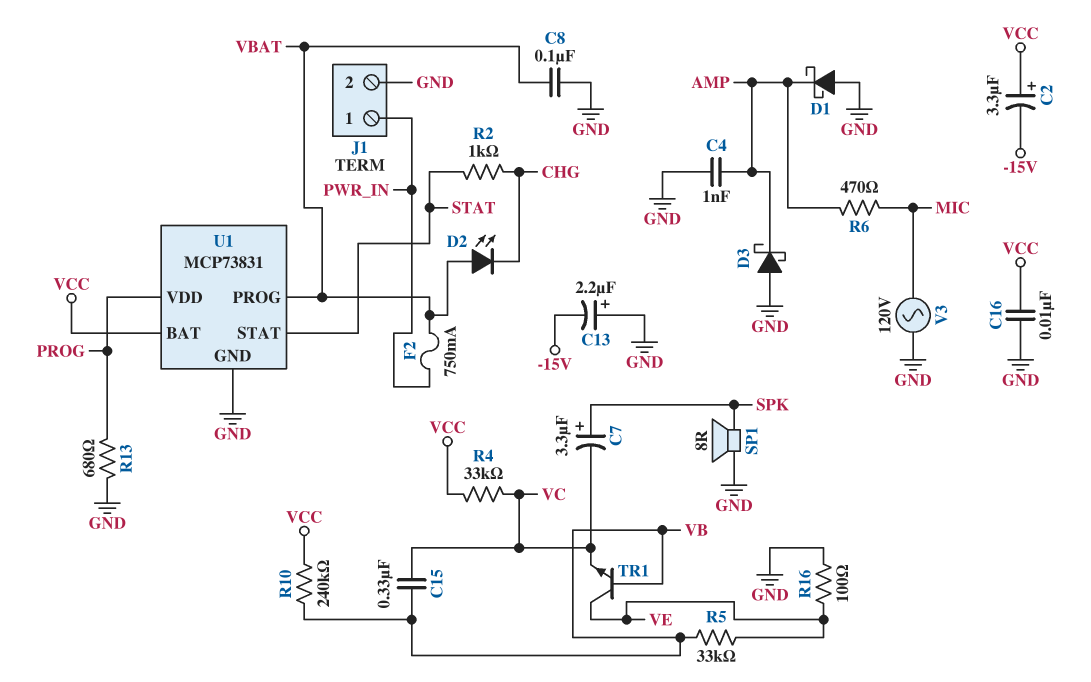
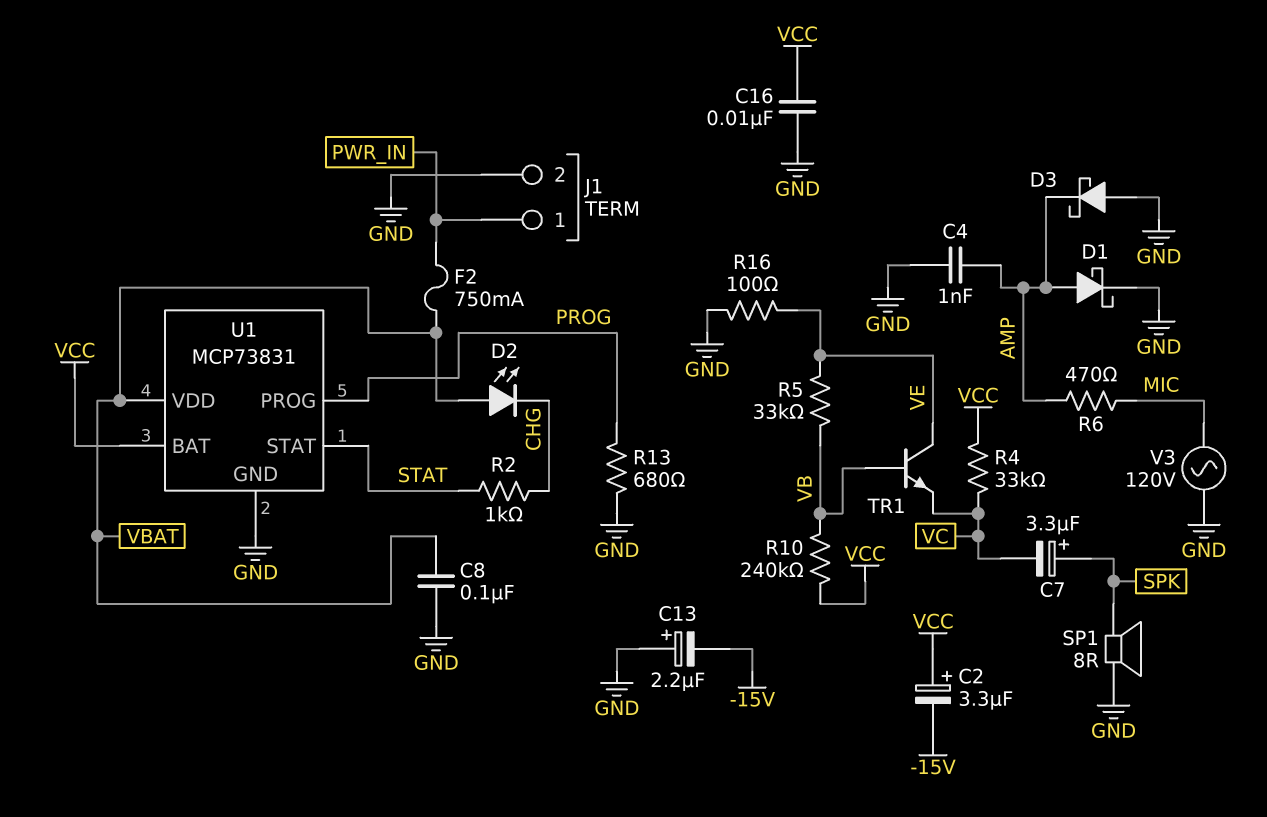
C15: 330nF (VB, VC) -> none
D1: schottky (A GND, K AMP) -> schottky (A AMP, K GND)
U1 pin PROG: VBAT -> PROG
U1 pin VDD: PROG -> VBAT

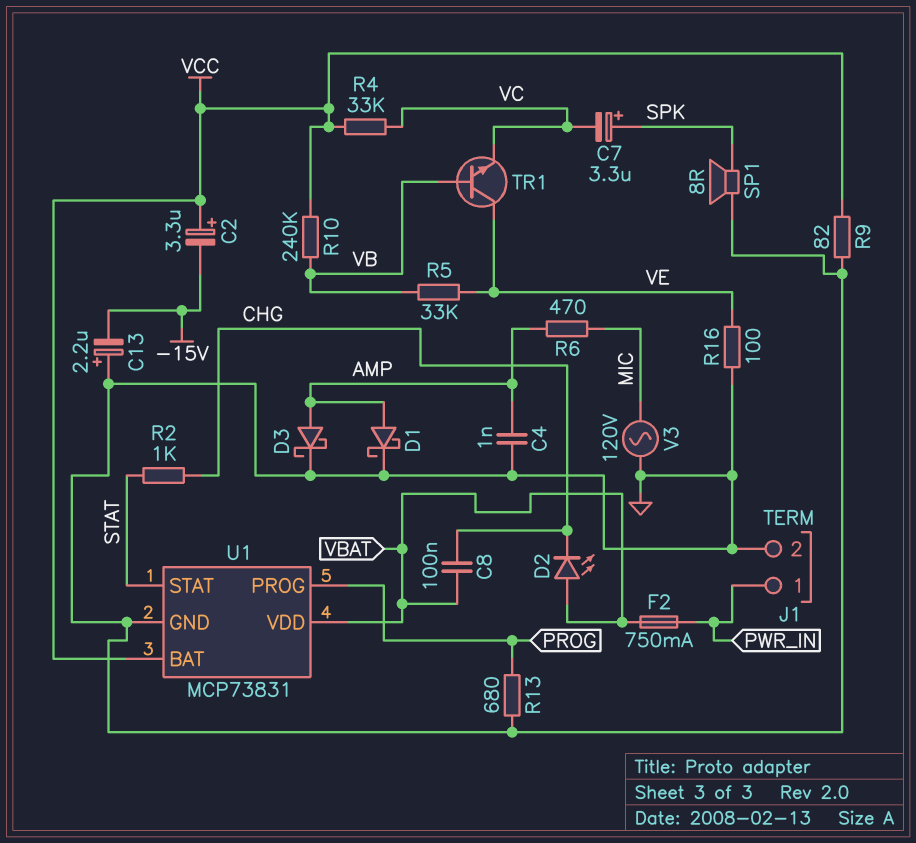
C8: 100nF (GND, VBAT) -> 100nF (CHG, VBAT)
C16: 10nF (GND, VCC) -> none
D3: schottky (A GND, K AMP) -> schottky (A AMP, K GND)
R9: none -> 82 (GND, VCC)

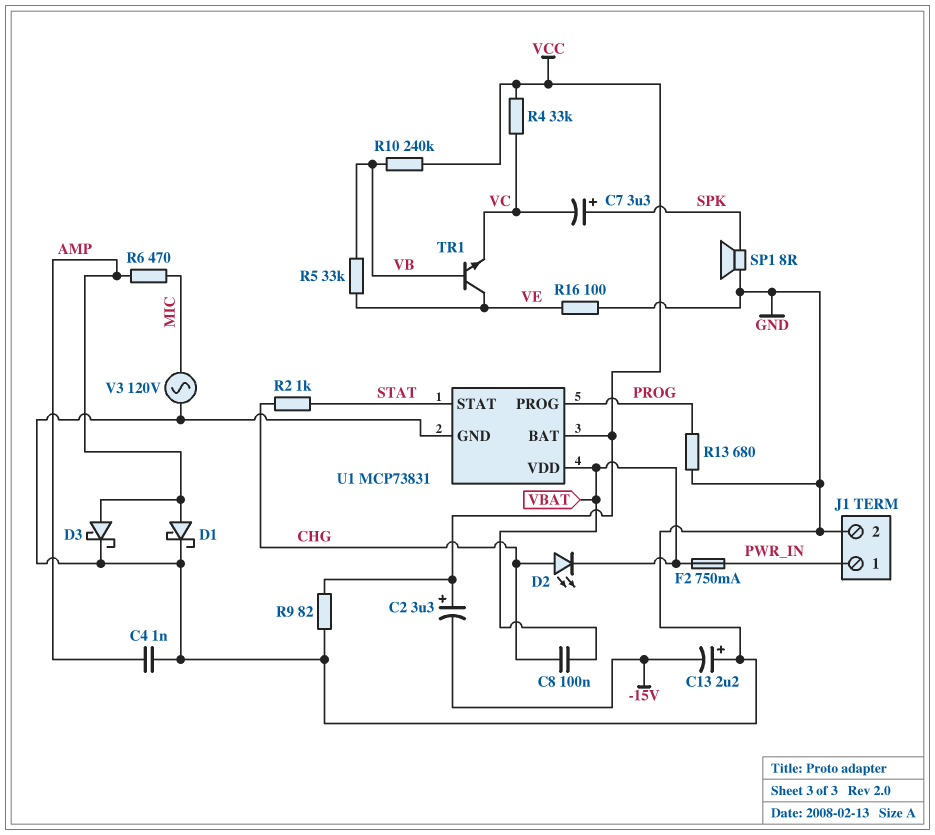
D2: LED (A VBAT, K CHG) -> LED (A CHG, K VBAT)

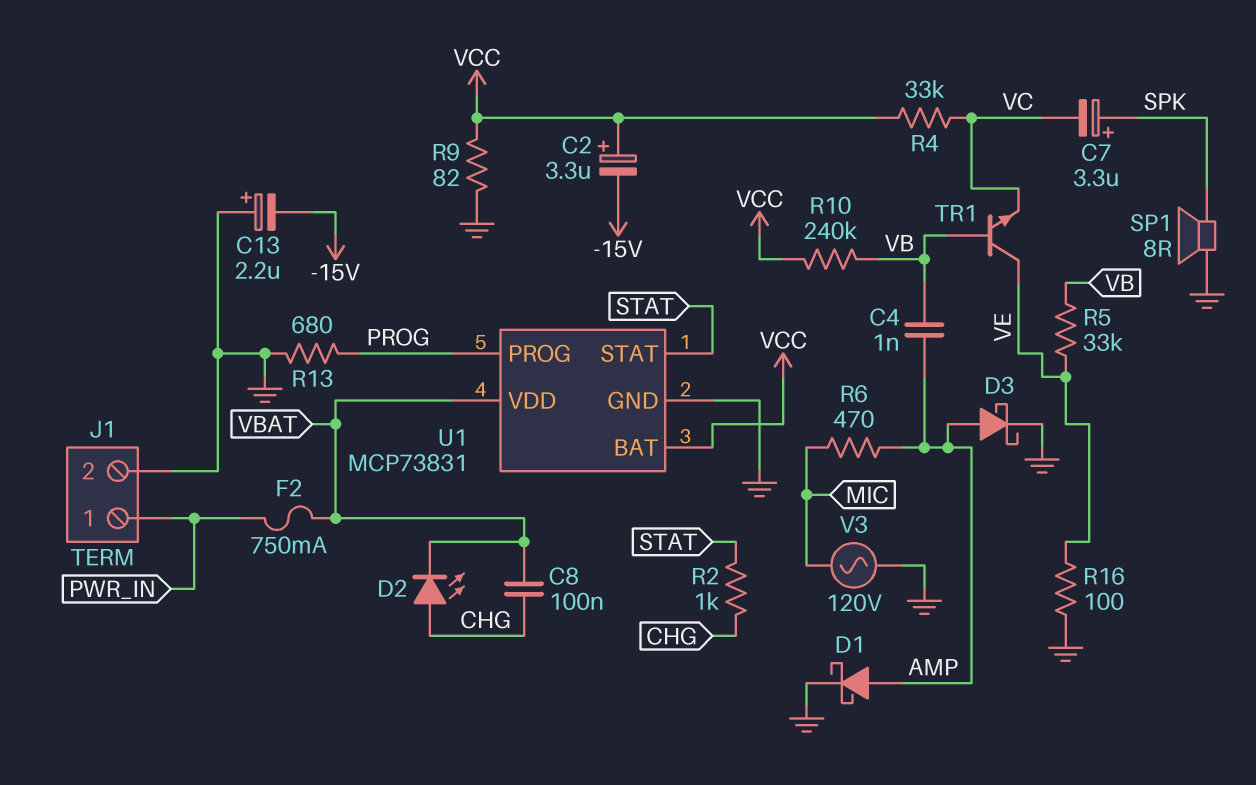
C4: 1nF (AMP, GND) -> 1nF (AMP, VB)

